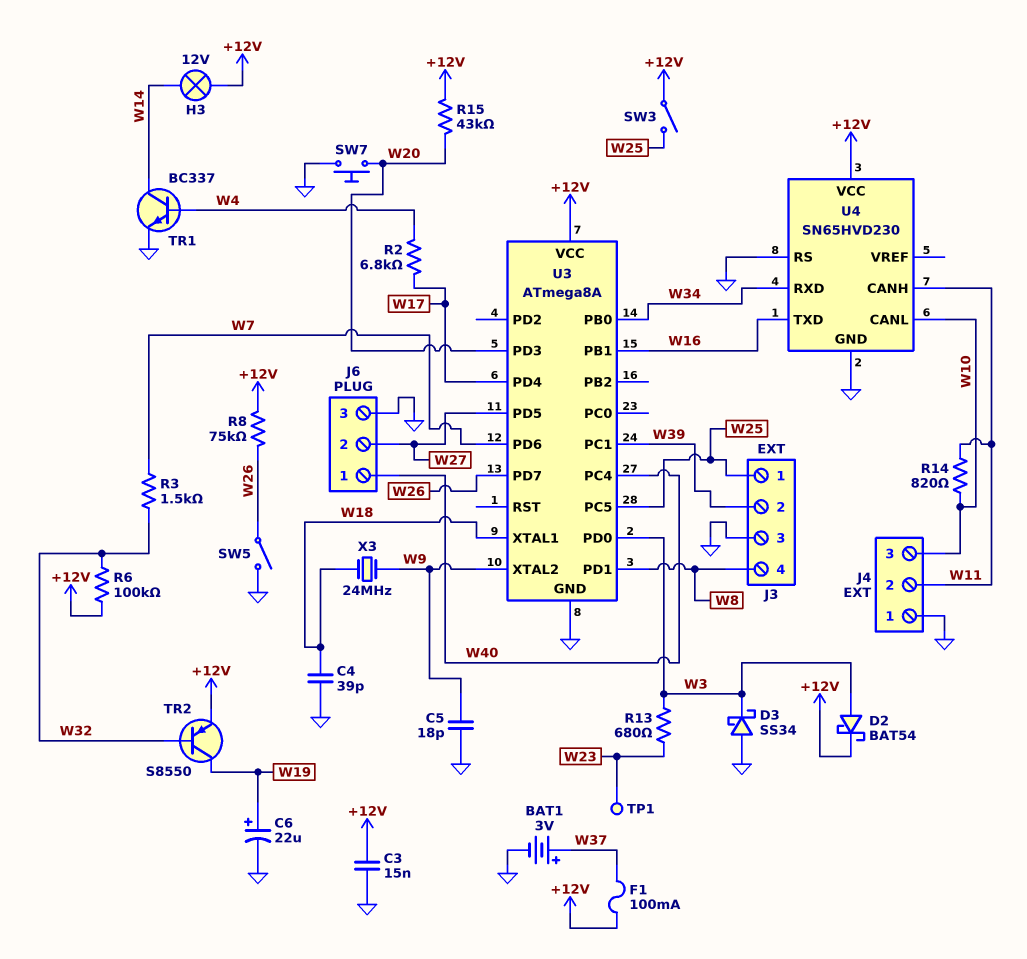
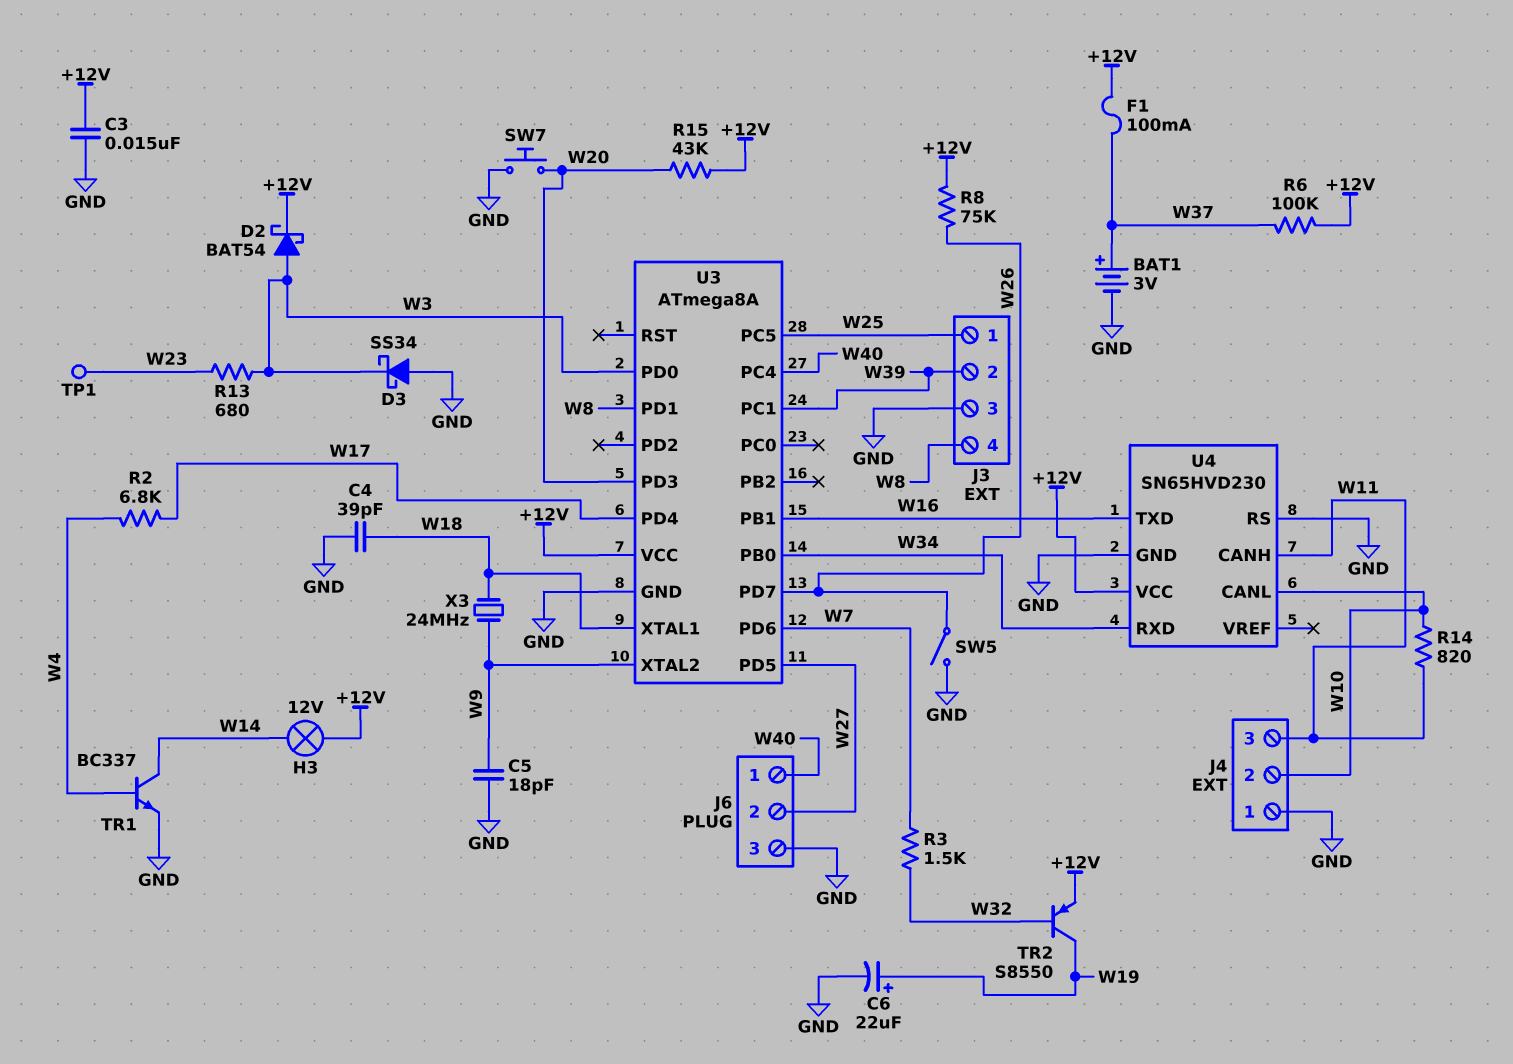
J4 pin 2: W11 -> W10
J4 pin 3: W10 -> W11
R6: 100k (+12V, W32) -> 100k (+12V, W37)
SW3: switch (+12V, W25) -> none

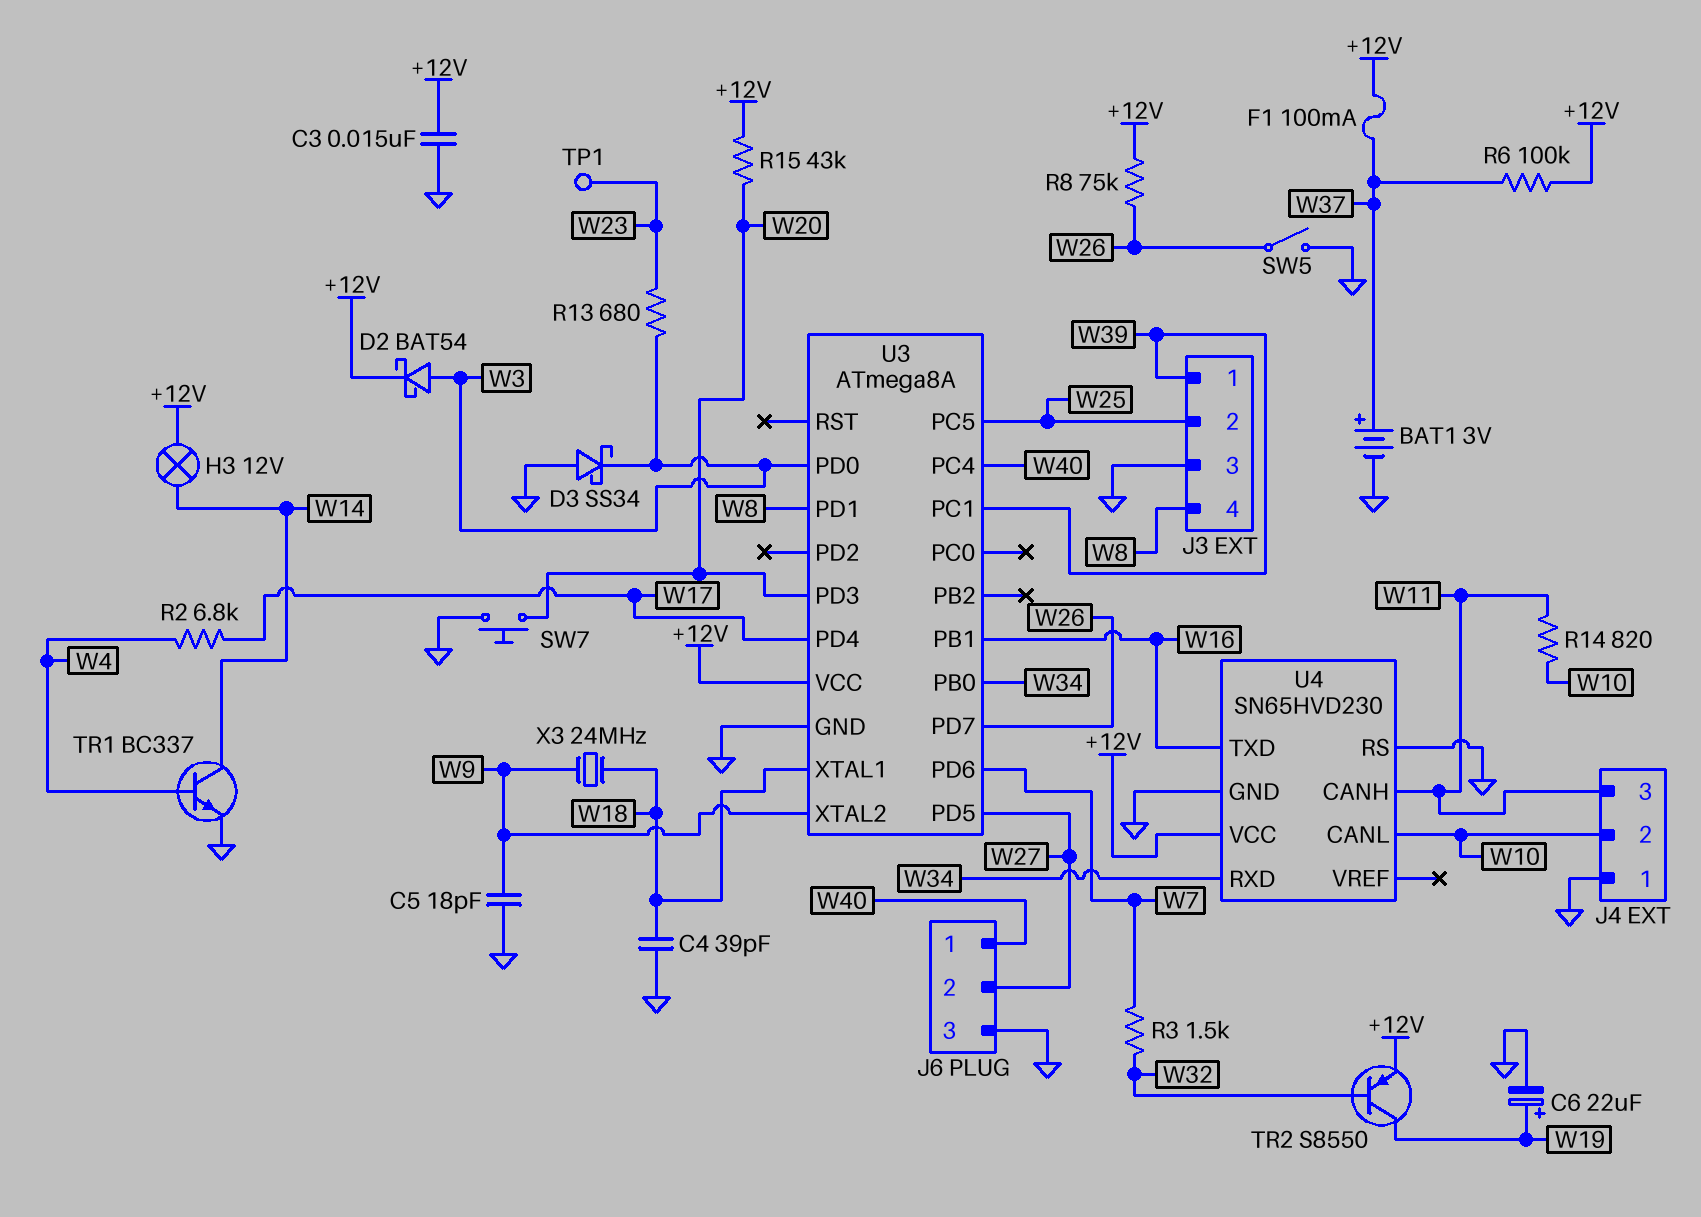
J3 pin 1: W25 -> W39
J3 pin 2: W39 -> W25

